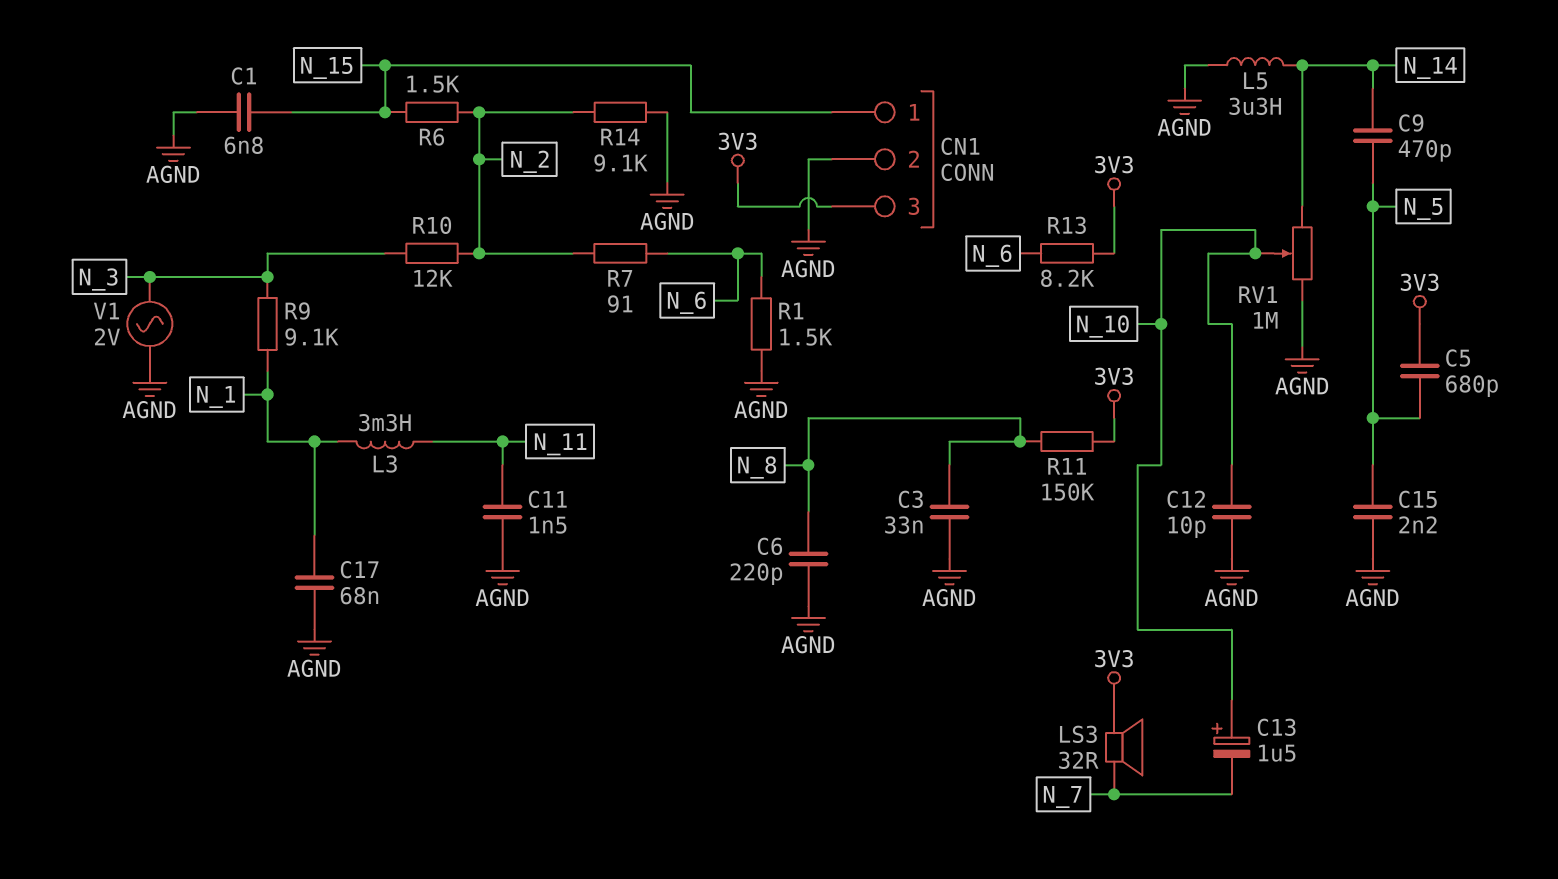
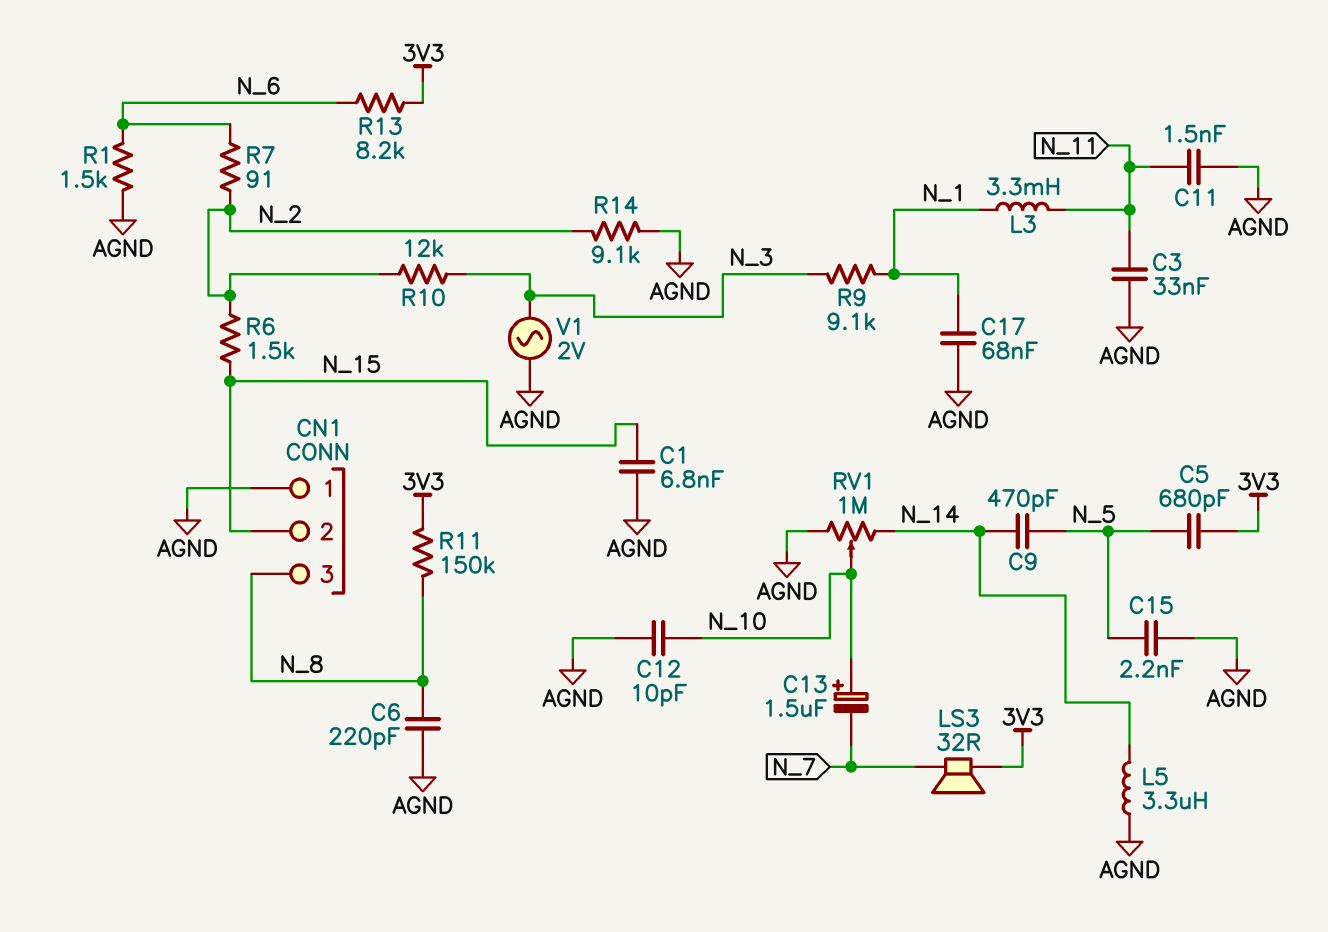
C3: 33nF (AGND, N_8) -> 33nF (AGND, N_11)
CN1 pin 1: N_15 -> AGND
CN1 pin 2: AGND -> N_15
CN1 pin 3: 3V3 -> N_8

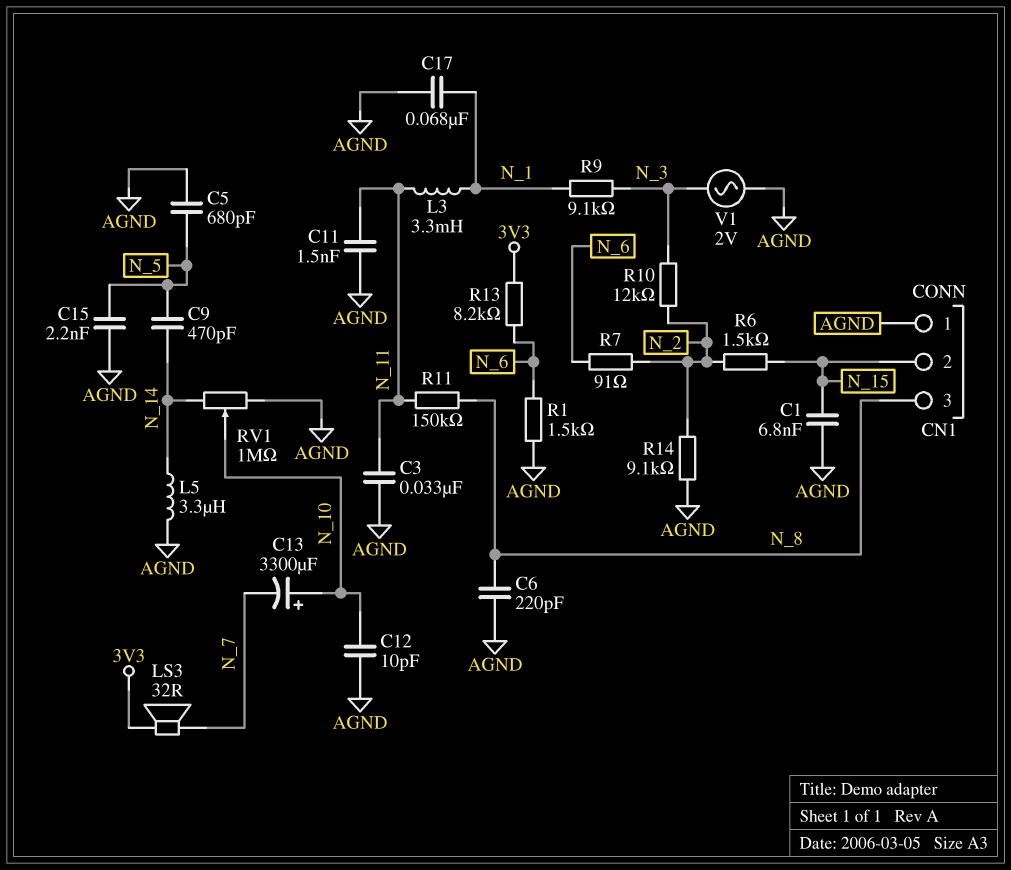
C5: 680pF (3V3, N_5) -> 680pF (AGND, N_5)
C13: 1.5uF (plus N_10, minus N_7) -> 3300uF (plus N_10, minus N_7)
R11: 150k (3V3, N_8) -> 150k (N_8, N_11)

